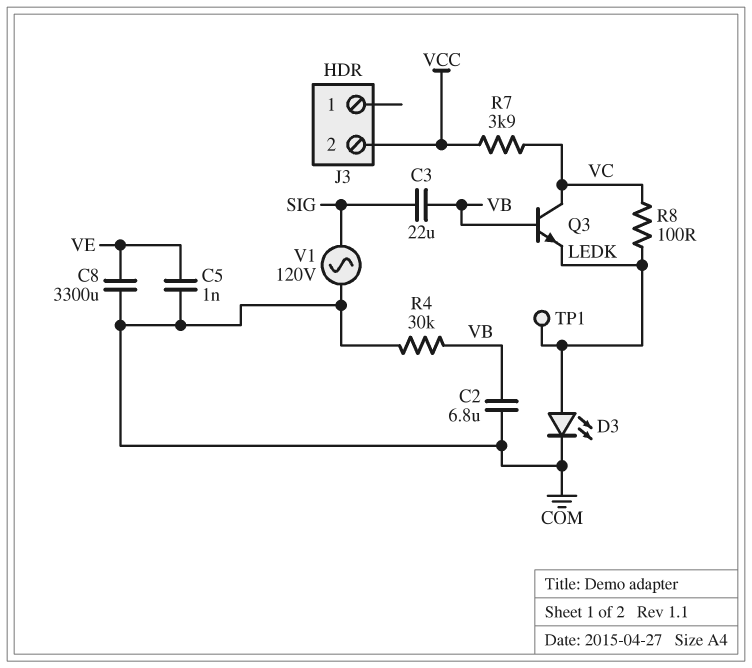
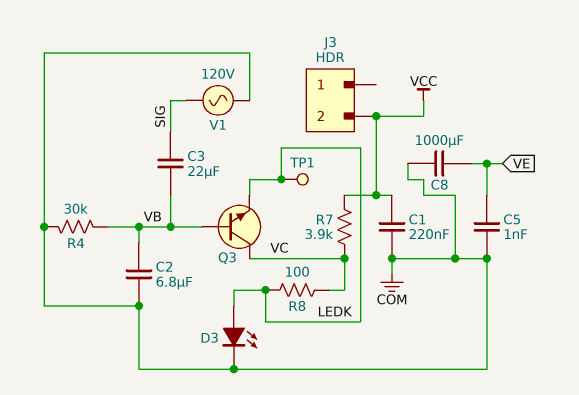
C1: none -> 220nF (COM, VCC)
C8: 3300uF (COM, VE) -> 1000uF (COM, VE)

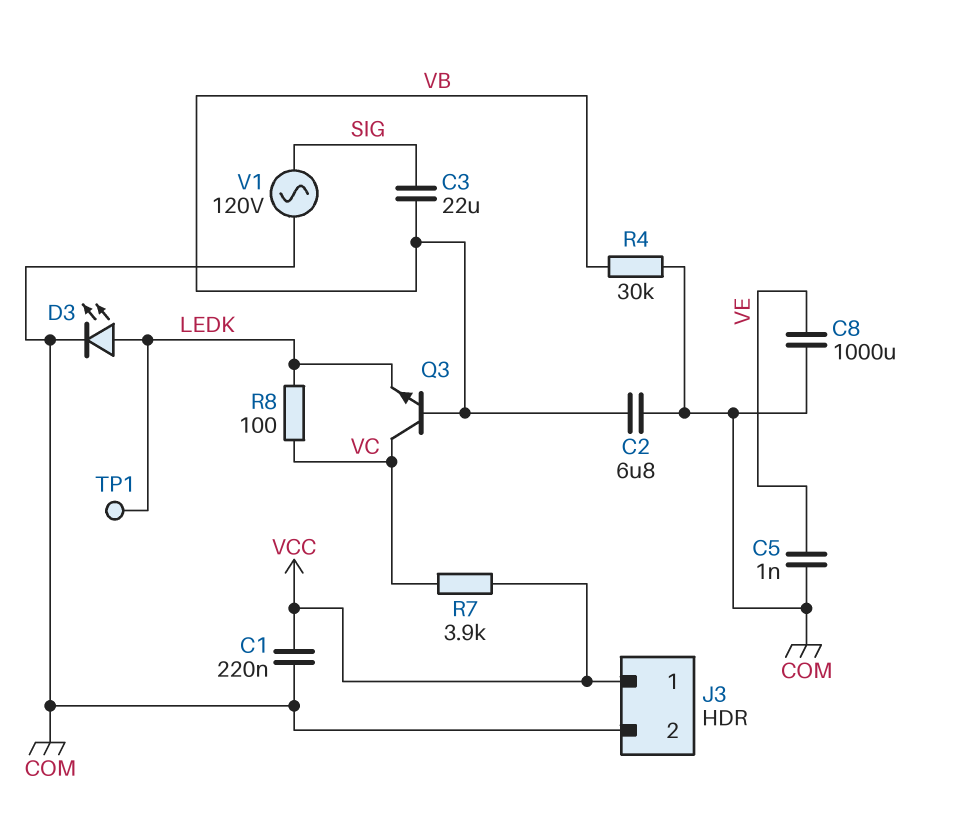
J3 pin 1: none -> VCC
J3 pin 2: VCC -> COM

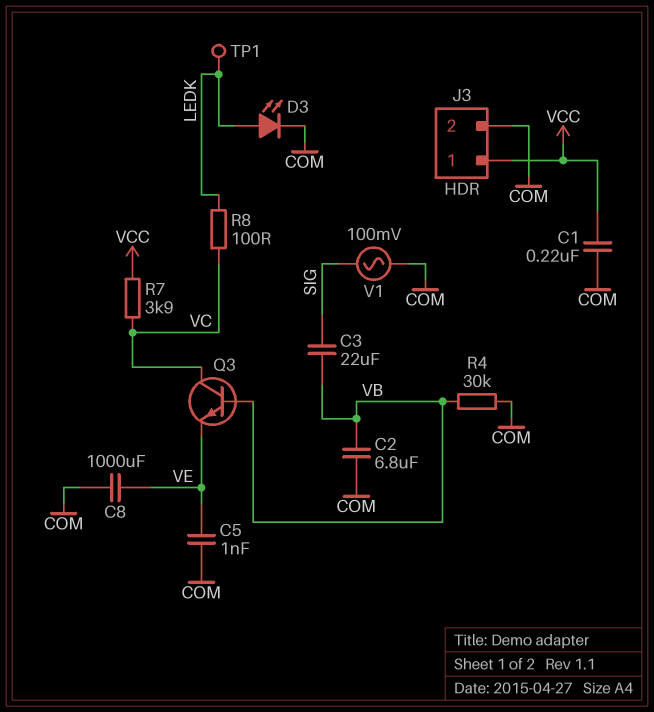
Q3: NPN (B VB, C VC, E LEDK) -> NPN (B VB, C VC, E VE)
V1: AC 120V (COM, SIG) -> AC 100mV (COM, SIG)

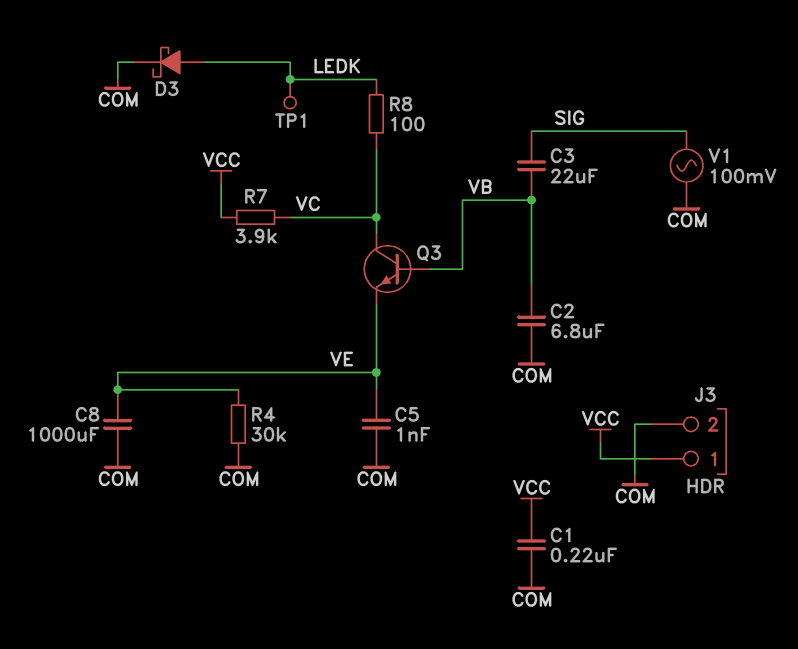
D3: LED (A LEDK, K COM) -> schottky (A LEDK, K COM)
R4: 30k (COM, VB) -> 30k (COM, VE)

